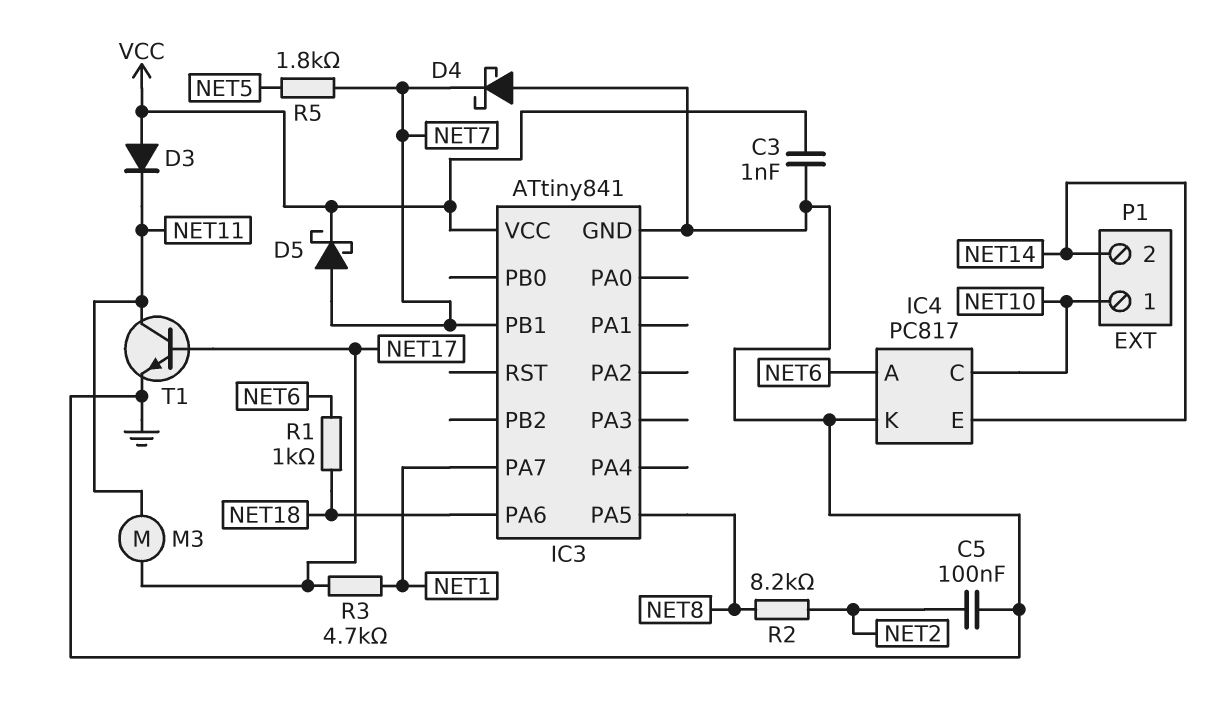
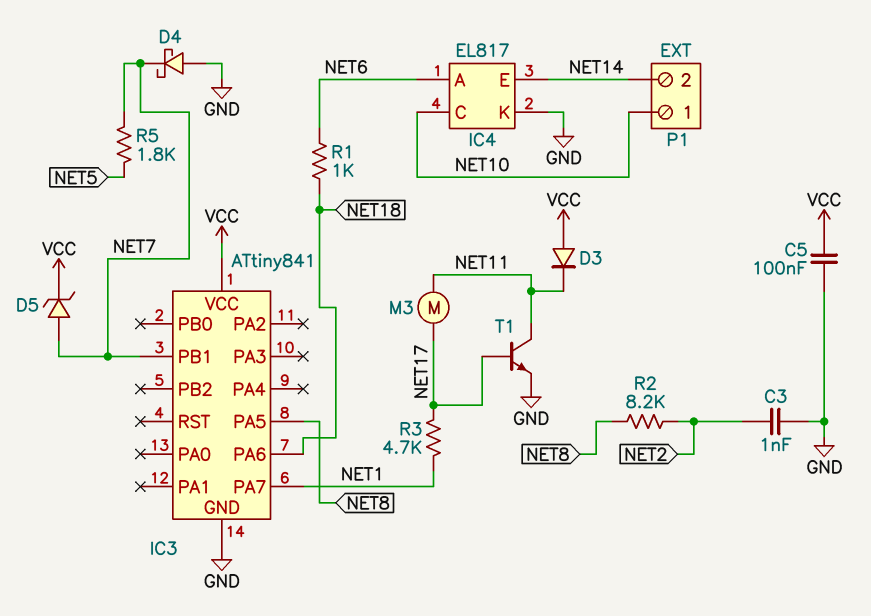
C3: 1nF (GND, VCC) -> 1nF (GND, NET2)
C5: 100nF (GND, NET2) -> 100nF (GND, VCC)
D5: schottky (A NET7, K VCC) -> zener (A NET7, K VCC)
IC4: PC817 -> EL817

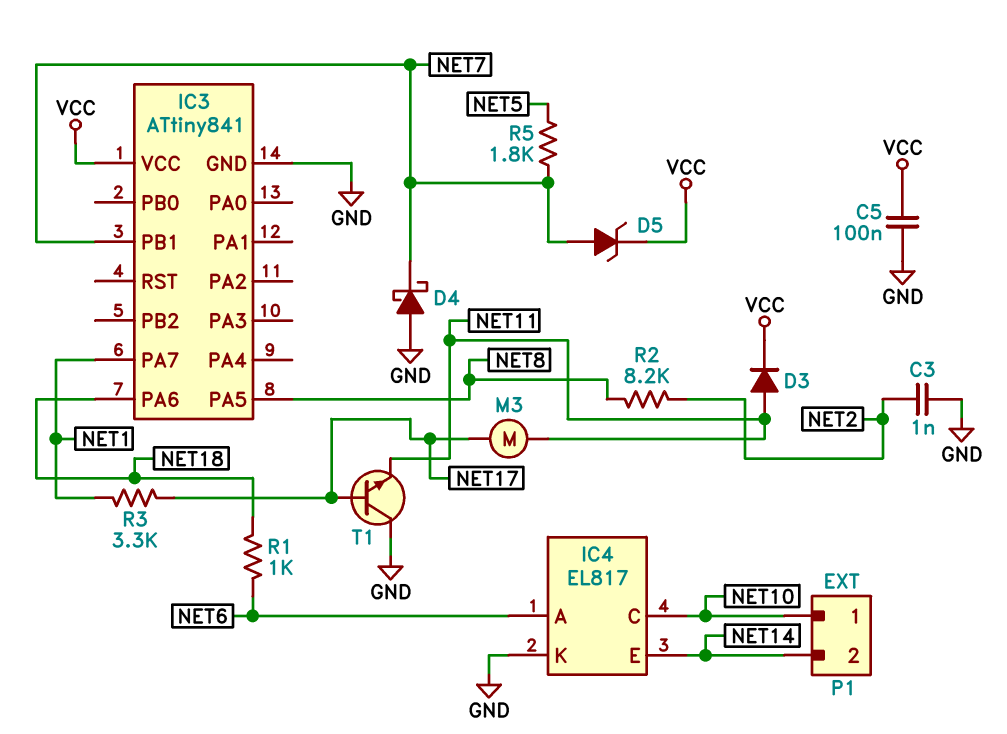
D3: diode (A VCC, K NET11) -> diode (A NET11, K VCC)
R3: 4.7k (NET1, NET17) -> 3.3k (NET1, NET17)
T1: NPN (B NET17, C NET11, E GND) -> NPN (B NET17, C GND, E NET11)

